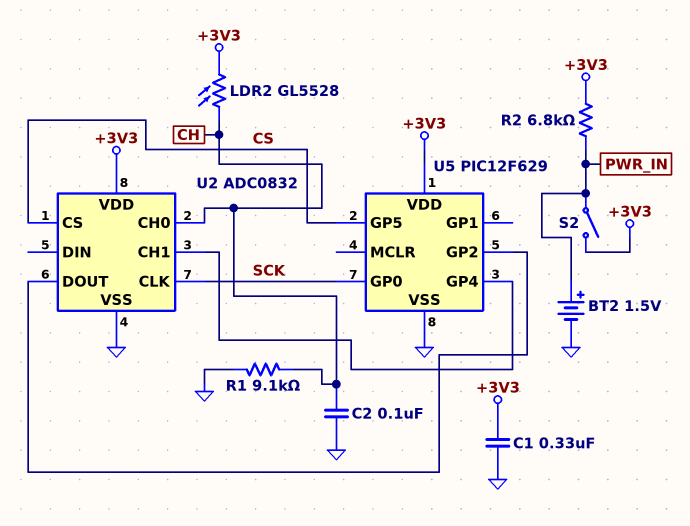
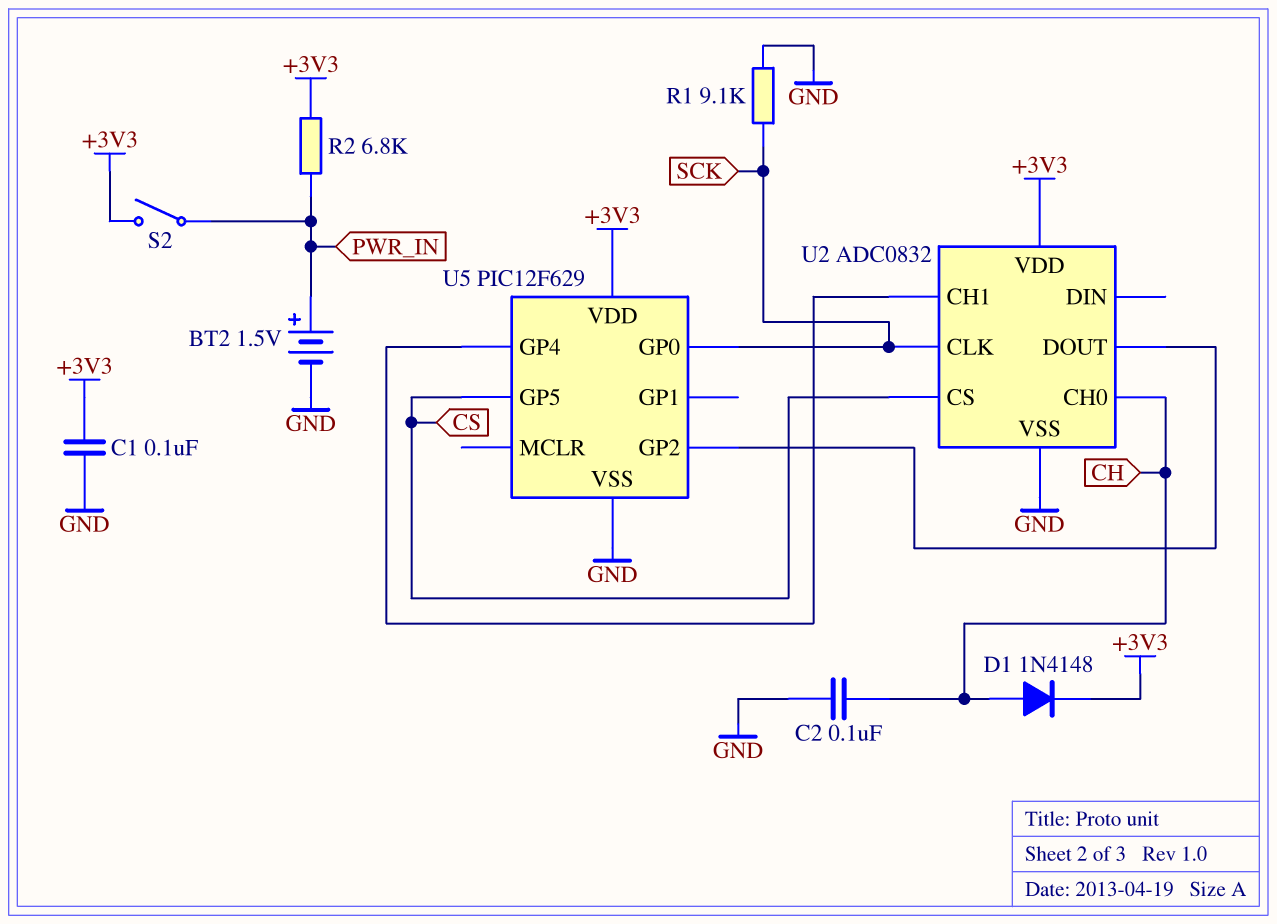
C1: 330nF (+3V3, GND) -> 100nF (+3V3, GND)
D1: none -> diode 1N4148 (A CH, K +3V3)
LDR2: GL5528 (+3V3, CH) -> none
R1: 9.1k (CH, GND) -> 9.1k (GND, SCK)

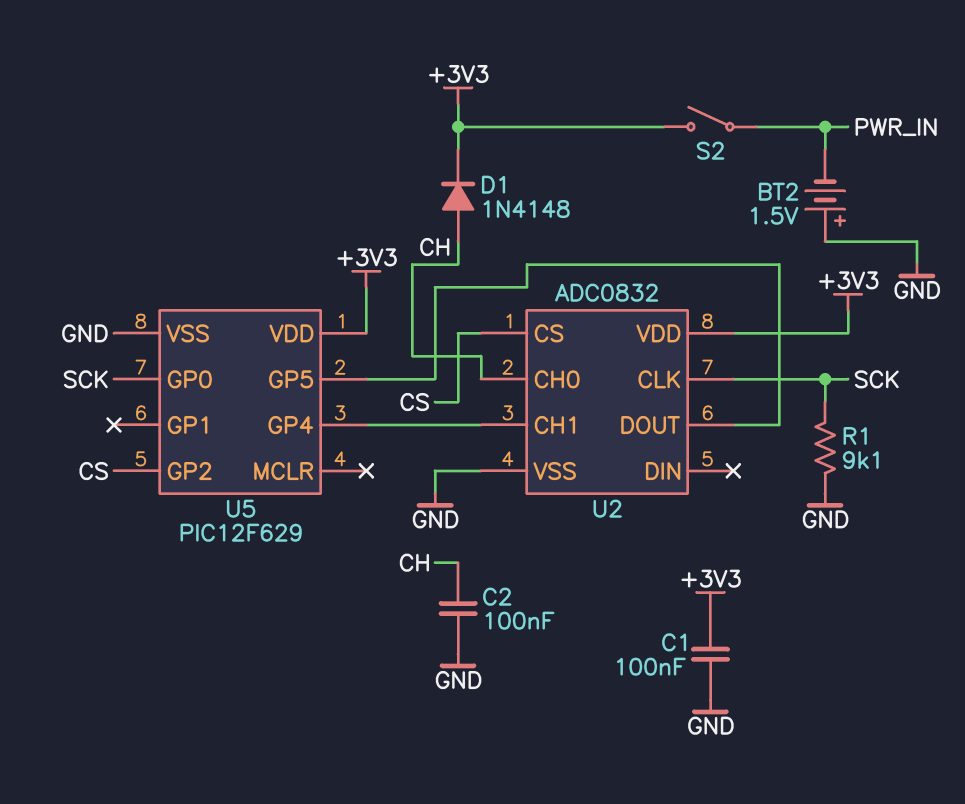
BT2: 1.5V (plus PWR_IN, minus GND) -> 1.5V (plus GND, minus PWR_IN)
R2: 6.8k (+3V3, PWR_IN) -> none
U5 pin GP2: U2/DOUT -> CS
U5 pin GP5: CS -> U2/DOUT

